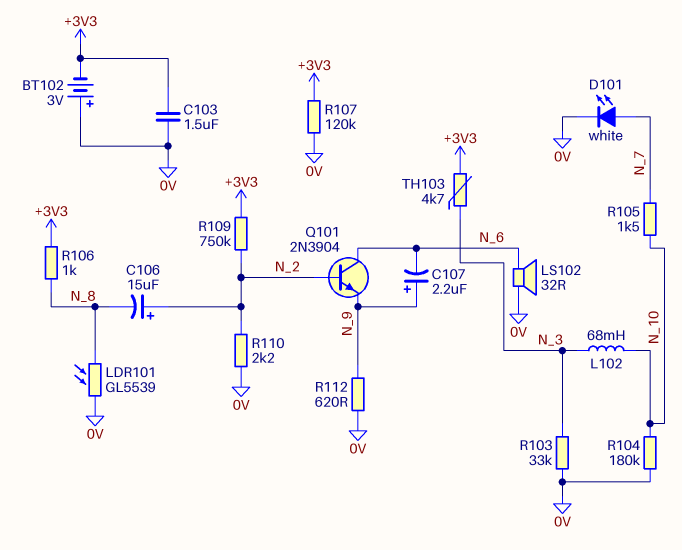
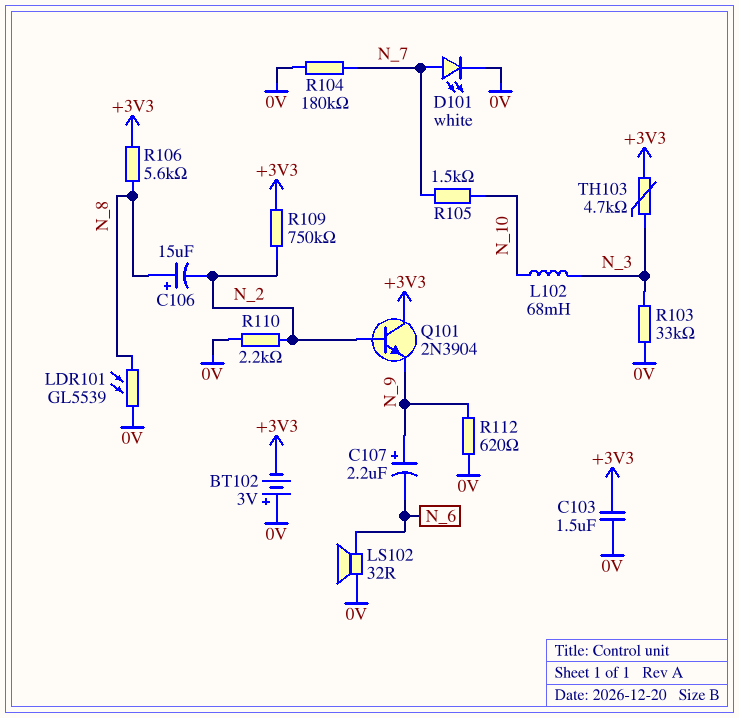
C106: 15uF (plus N_2, minus N_8) -> 15uF (plus N_8, minus N_2)
Q101: NPN 2N3904 (B N_2, C N_6, E N_9) -> NPN 2N3904 (B N_2, C +3V3, E N_9)
R104: 180k (0V, N_10) -> 180k (0V, N_7)
R106: 1k (+3V3, N_8) -> 5.6k (+3V3, N_8)
R107: 120k (+3V3, 0V) -> none

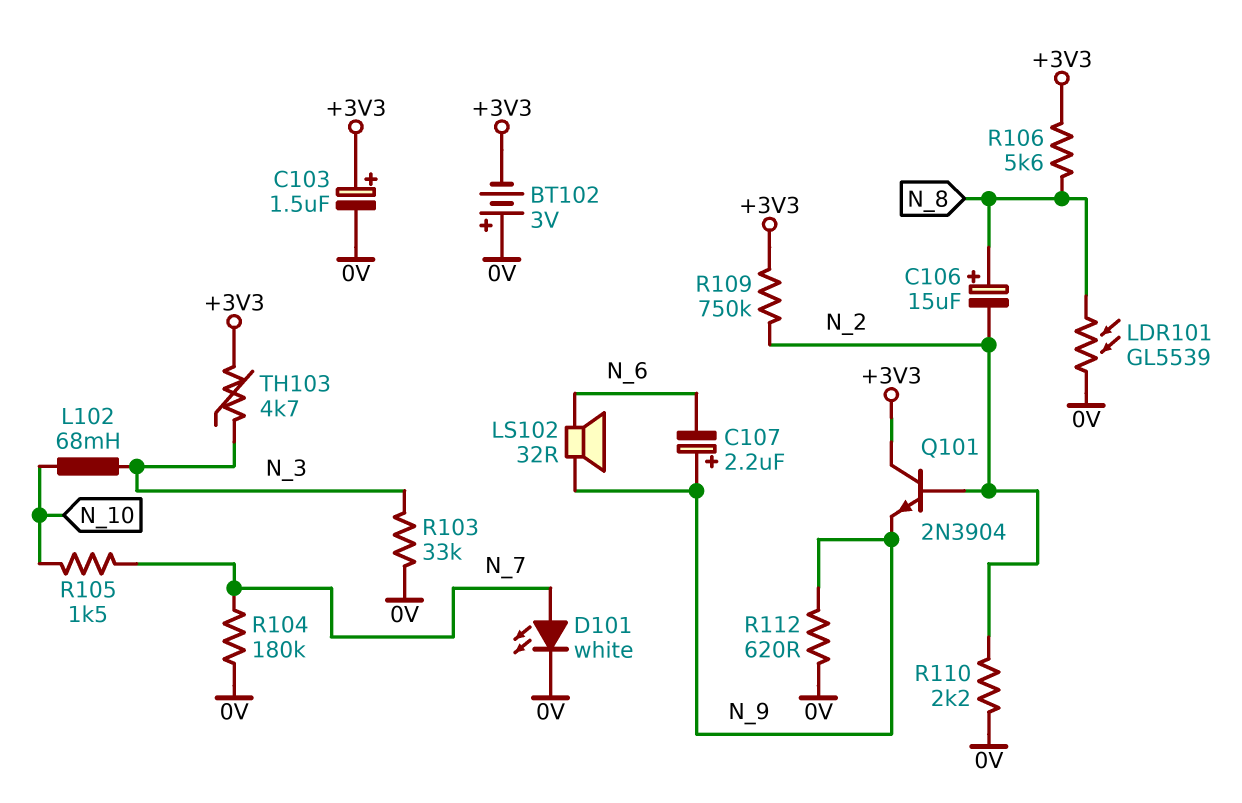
C103: 1.5uF (+3V3, 0V) -> 1.5uF (plus +3V3, minus 0V)
LS102: speaker 32R (0V, N_6) -> speaker 32R (N_6, N_9)

